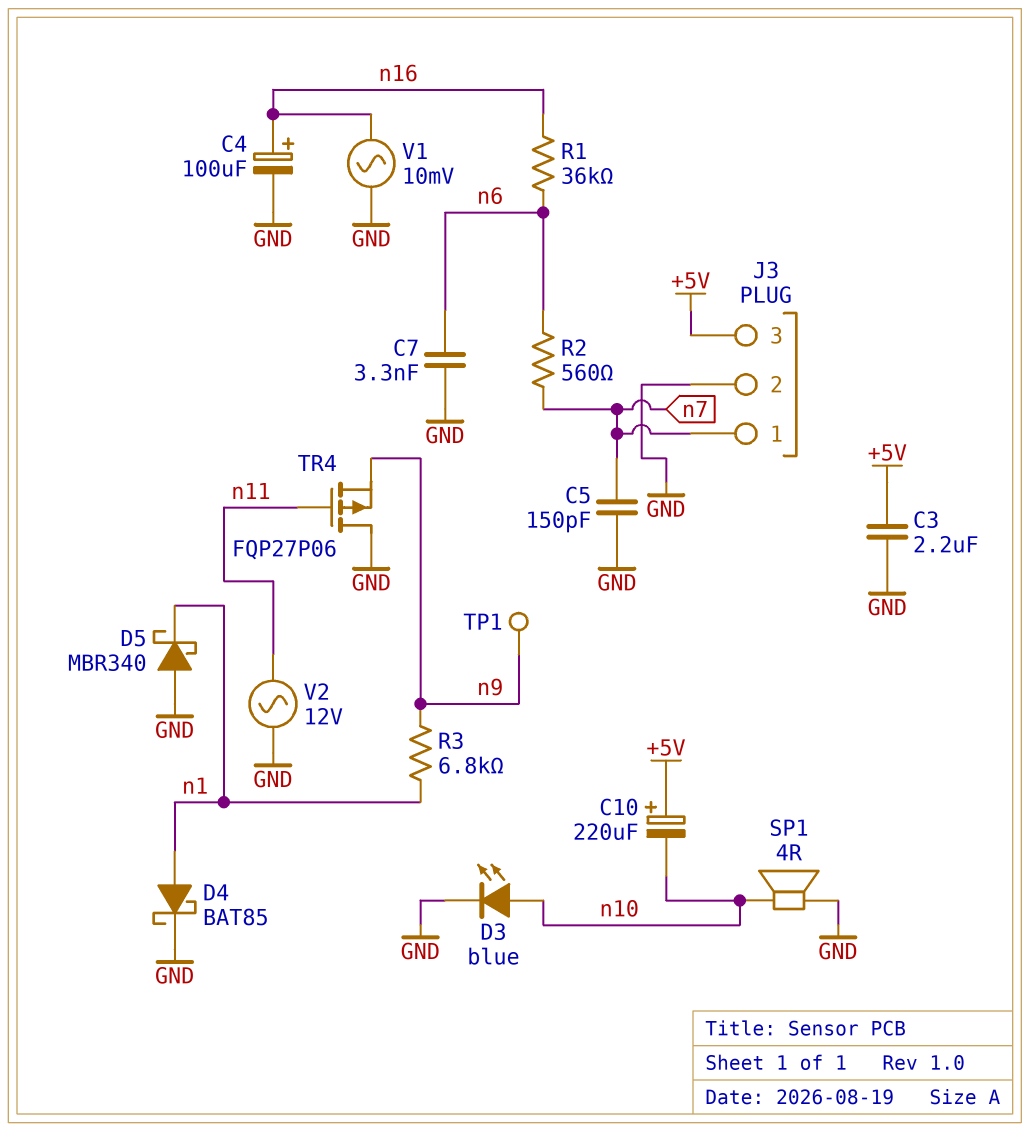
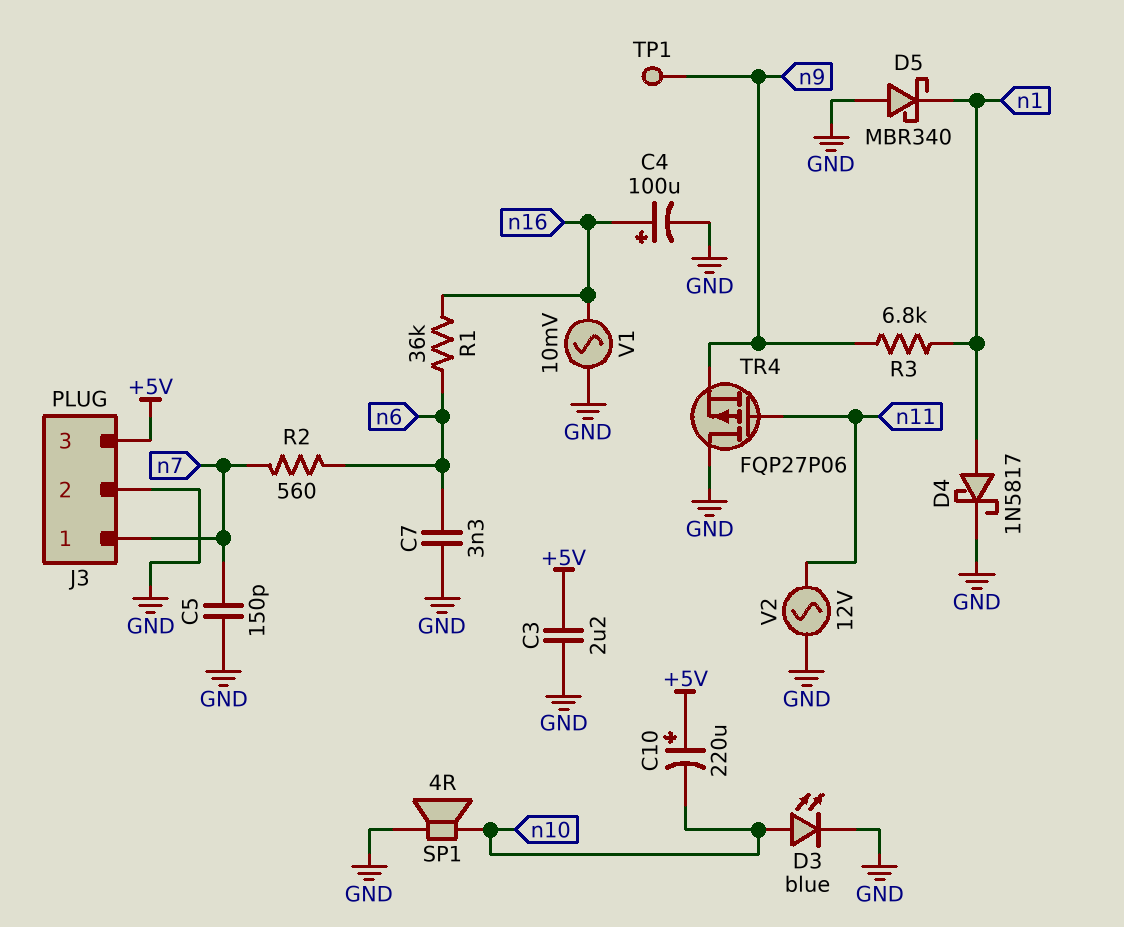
D4: schottky BAT85 (A n1, K GND) -> schottky 1N5817 (A n1, K GND)

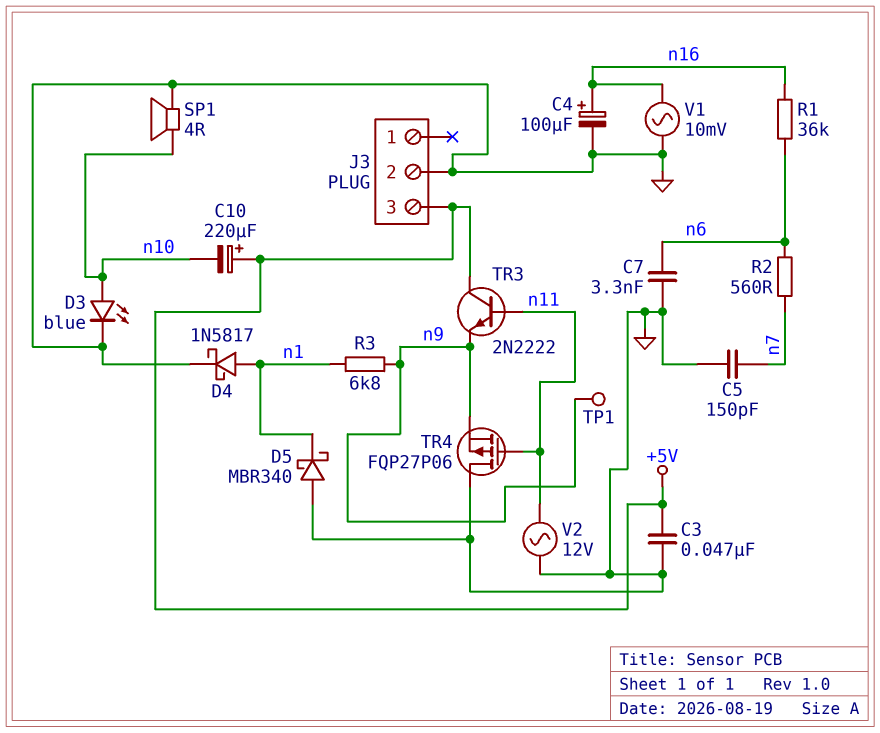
C3: 2.2uF (+5V, GND) -> 47nF (+5V, GND)
J3 pin 1: n7 -> none
TR3: none -> NPN 2N2222 (B n11, C +5V, E n9)

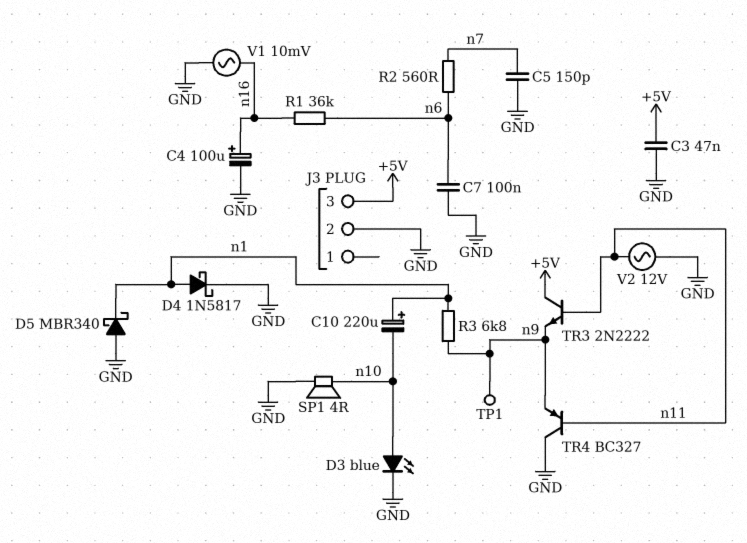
C7: 3.3nF (GND, n6) -> 100nF (GND, n6)
C10: 220uF (plus +5V, minus n10) -> 220uF (plus n1, minus n10)
TR4: PMOS FQP27P06 (G n11, D GND, S n9) -> PNP BC327 (B n11, C GND, E n9)

